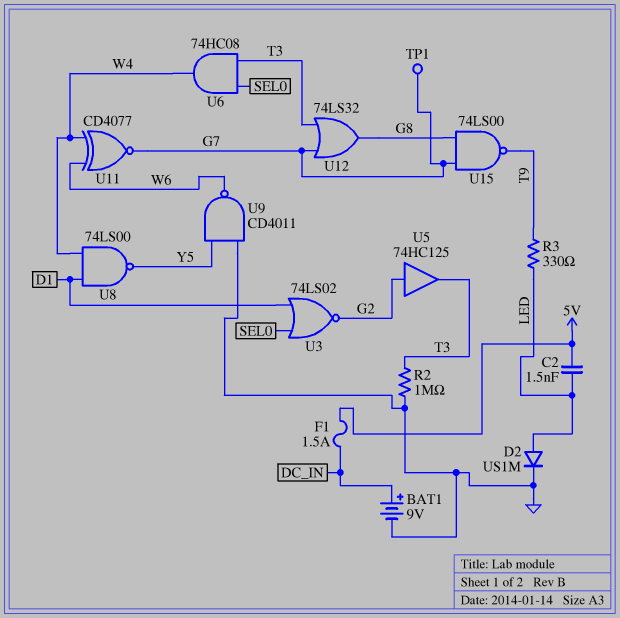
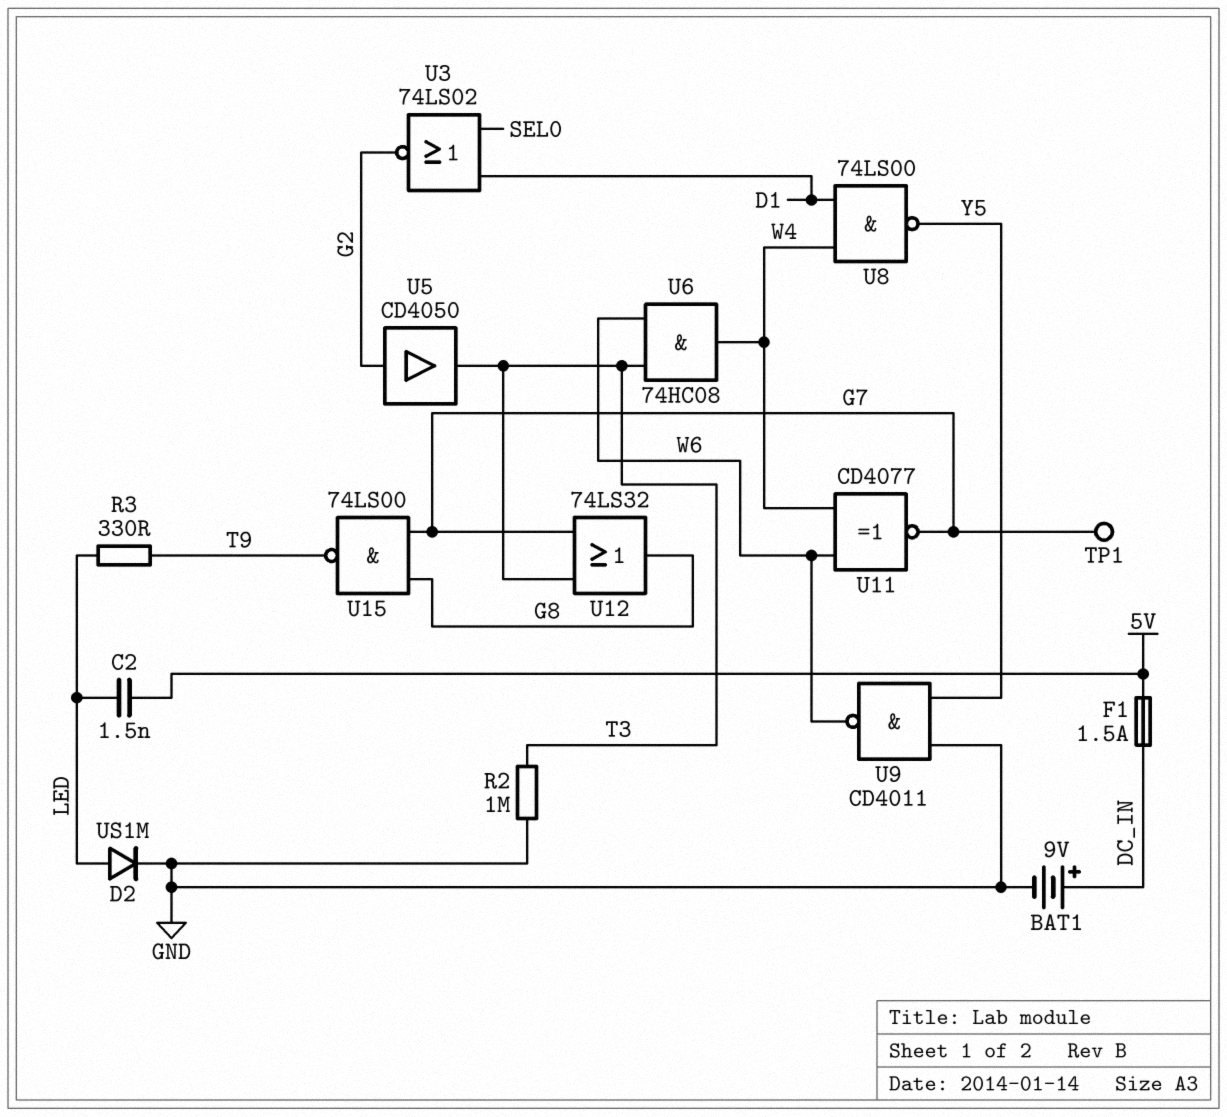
U5: buffer 74HC125 (in G2, out T3) -> buffer CD4050 (in G2, out T3)
U6: AND 74HC08 (in SEL0, in T3, out W4) -> AND 74HC08 (in T3, in W6, out W4)

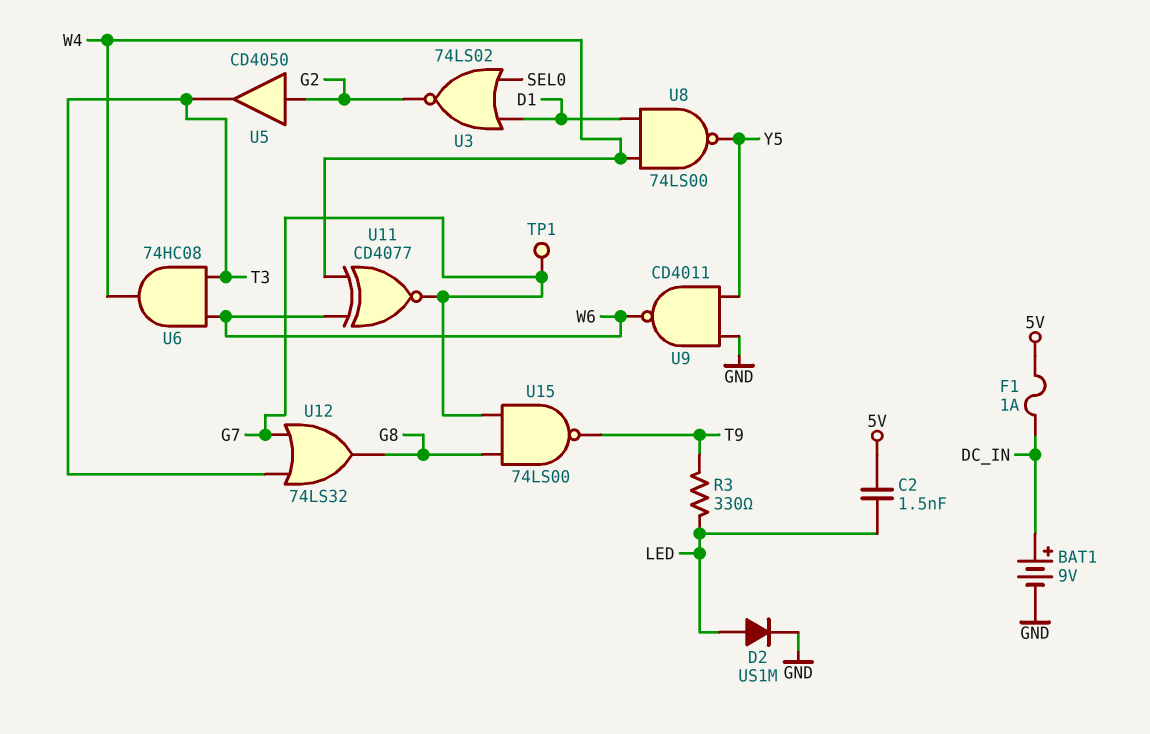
F1: 1.5A (5V, DC_IN) -> 1A (5V, DC_IN)
R2: 1M (GND, T3) -> none

